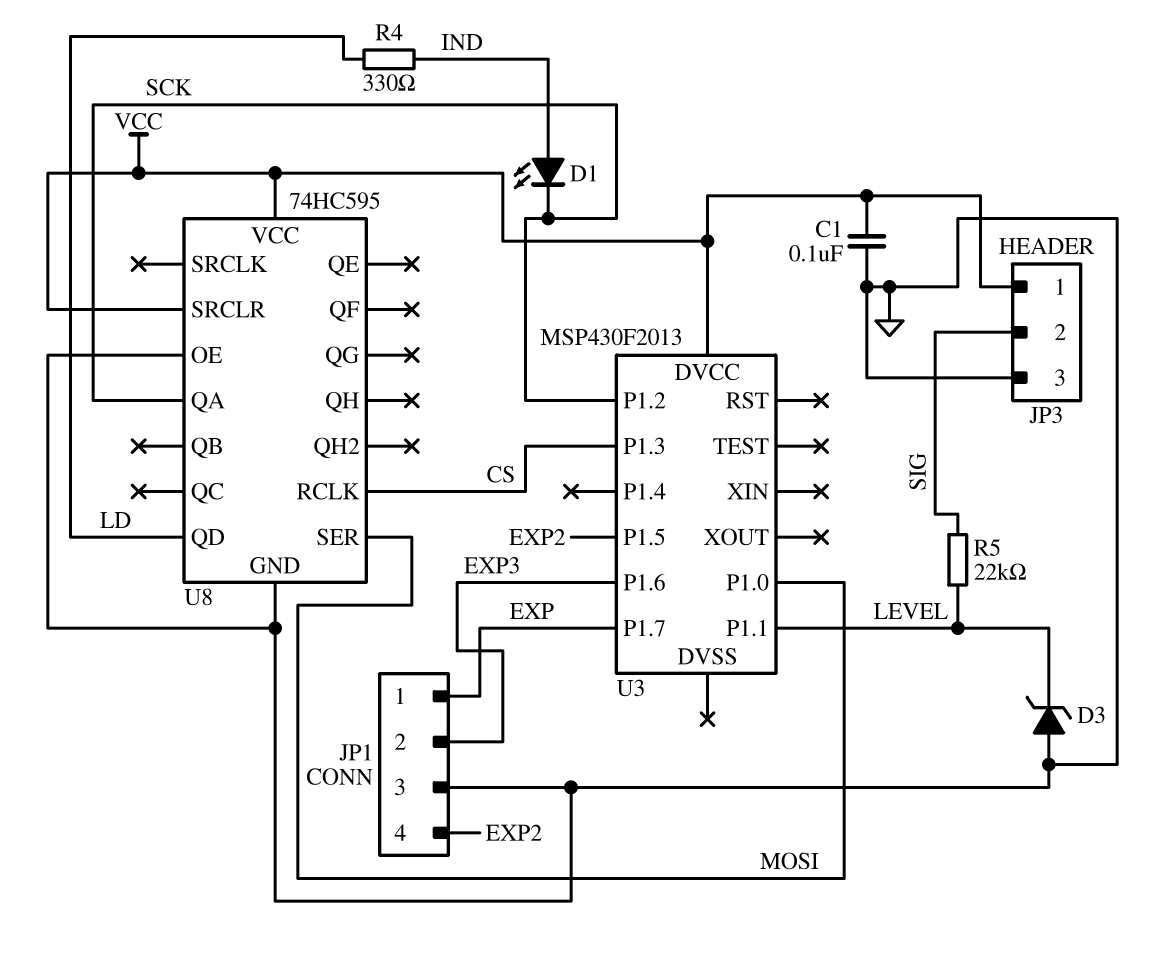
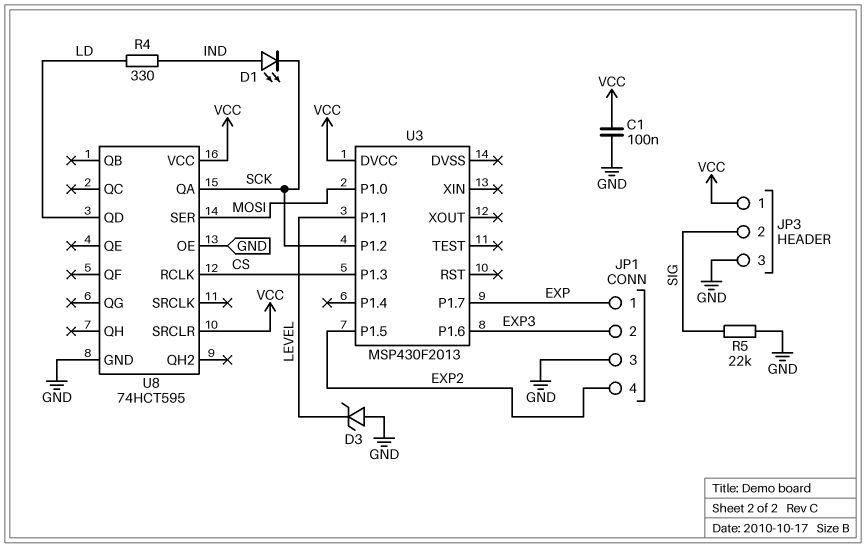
R5: 22k (LEVEL, SIG) -> 22k (GND, SIG)
U8: 74HC595 -> 74HCT595

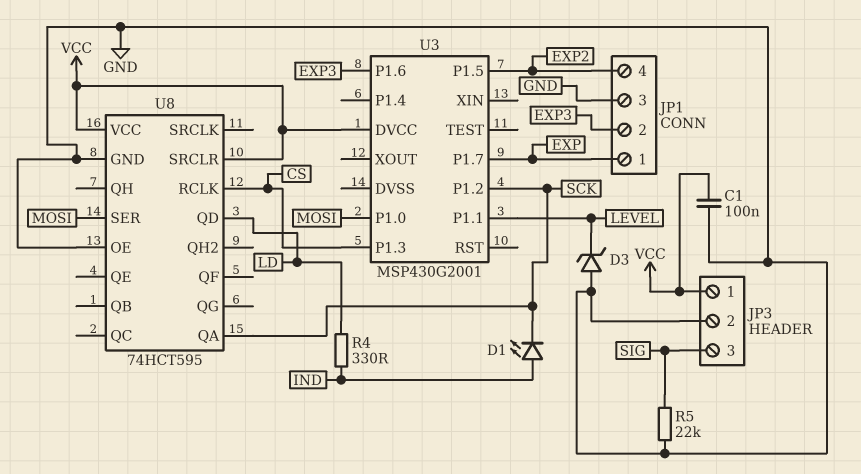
JP3 pin 2: SIG -> GND
JP3 pin 3: GND -> SIG
U3: MSP430F2013 -> MSP430G2001

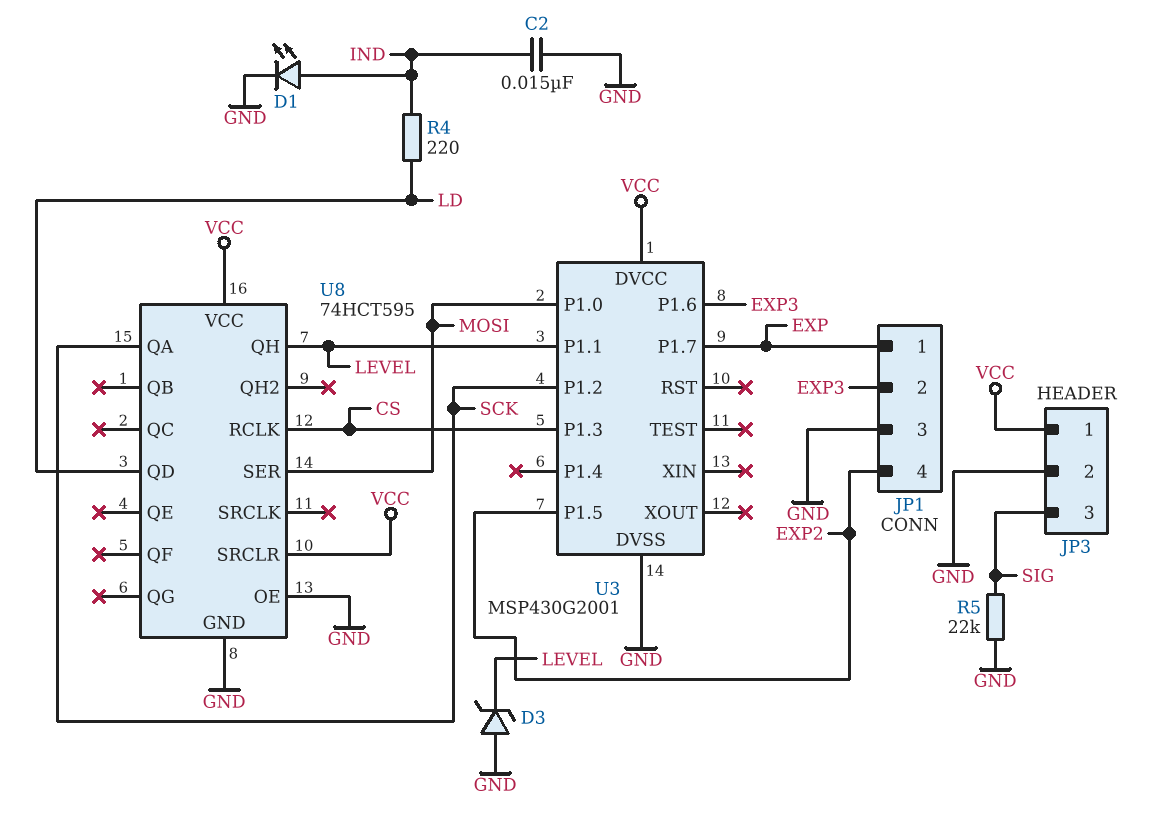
C1: 100nF (GND, VCC) -> none
C2: none -> 15nF (GND, IND)
D1: LED (A IND, K SCK) -> LED (A IND, K GND)
R4: 330 (IND, LD) -> 220 (IND, LD)
U3 pin DVSS: none -> GND
U8 pin QH: none -> LEVEL

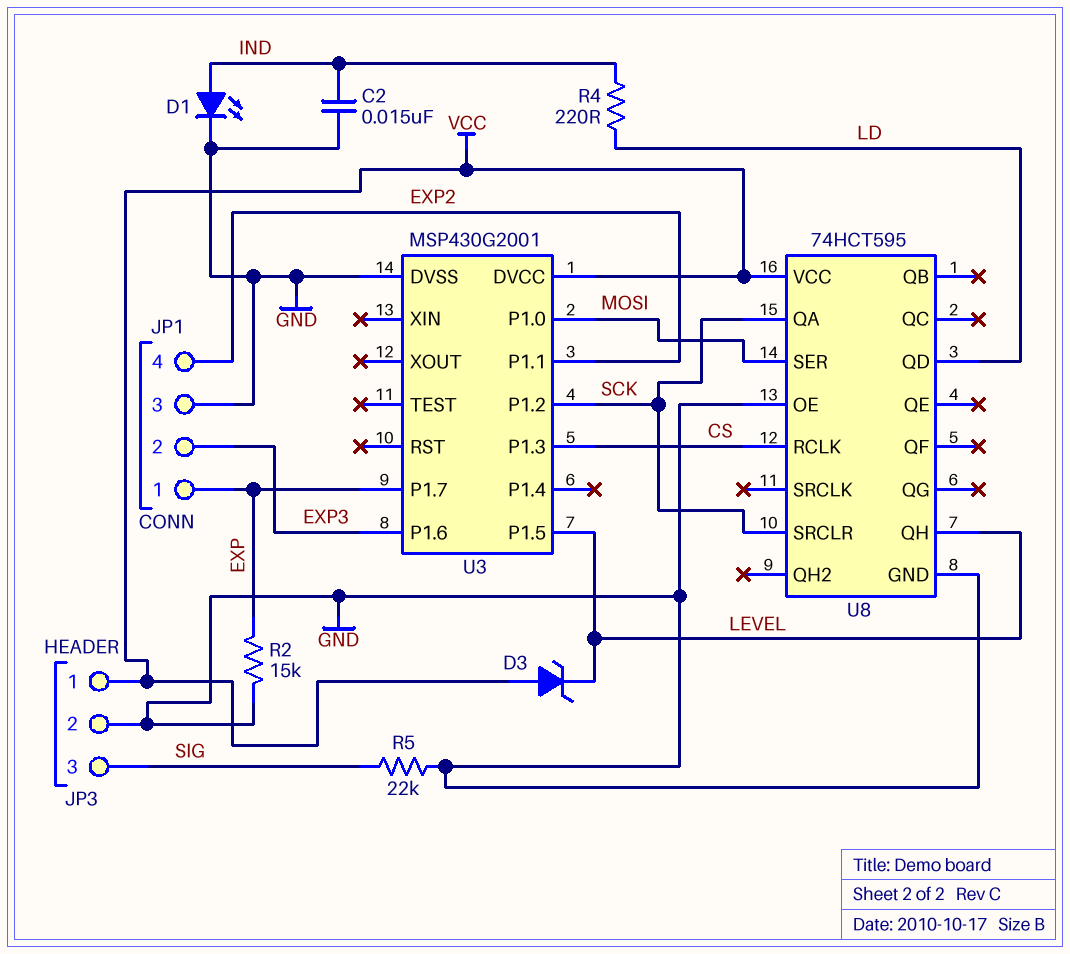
D3: zener (A GND, K LEVEL) -> zener (A VCC, K LEVEL)
R2: none -> 15k (EXP, GND)
U3 pin P1.1: LEVEL -> EXP2
U3 pin P1.5: EXP2 -> LEVEL
U8 pin SRCLR: VCC -> SCK

